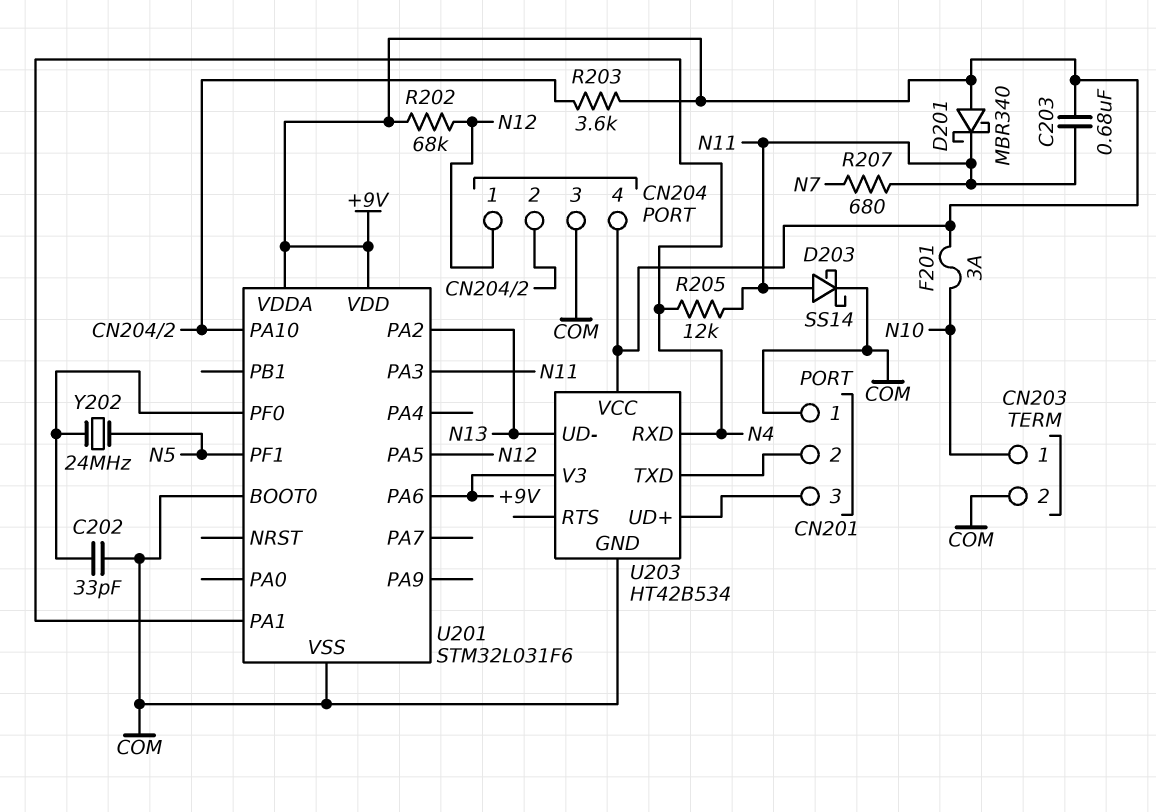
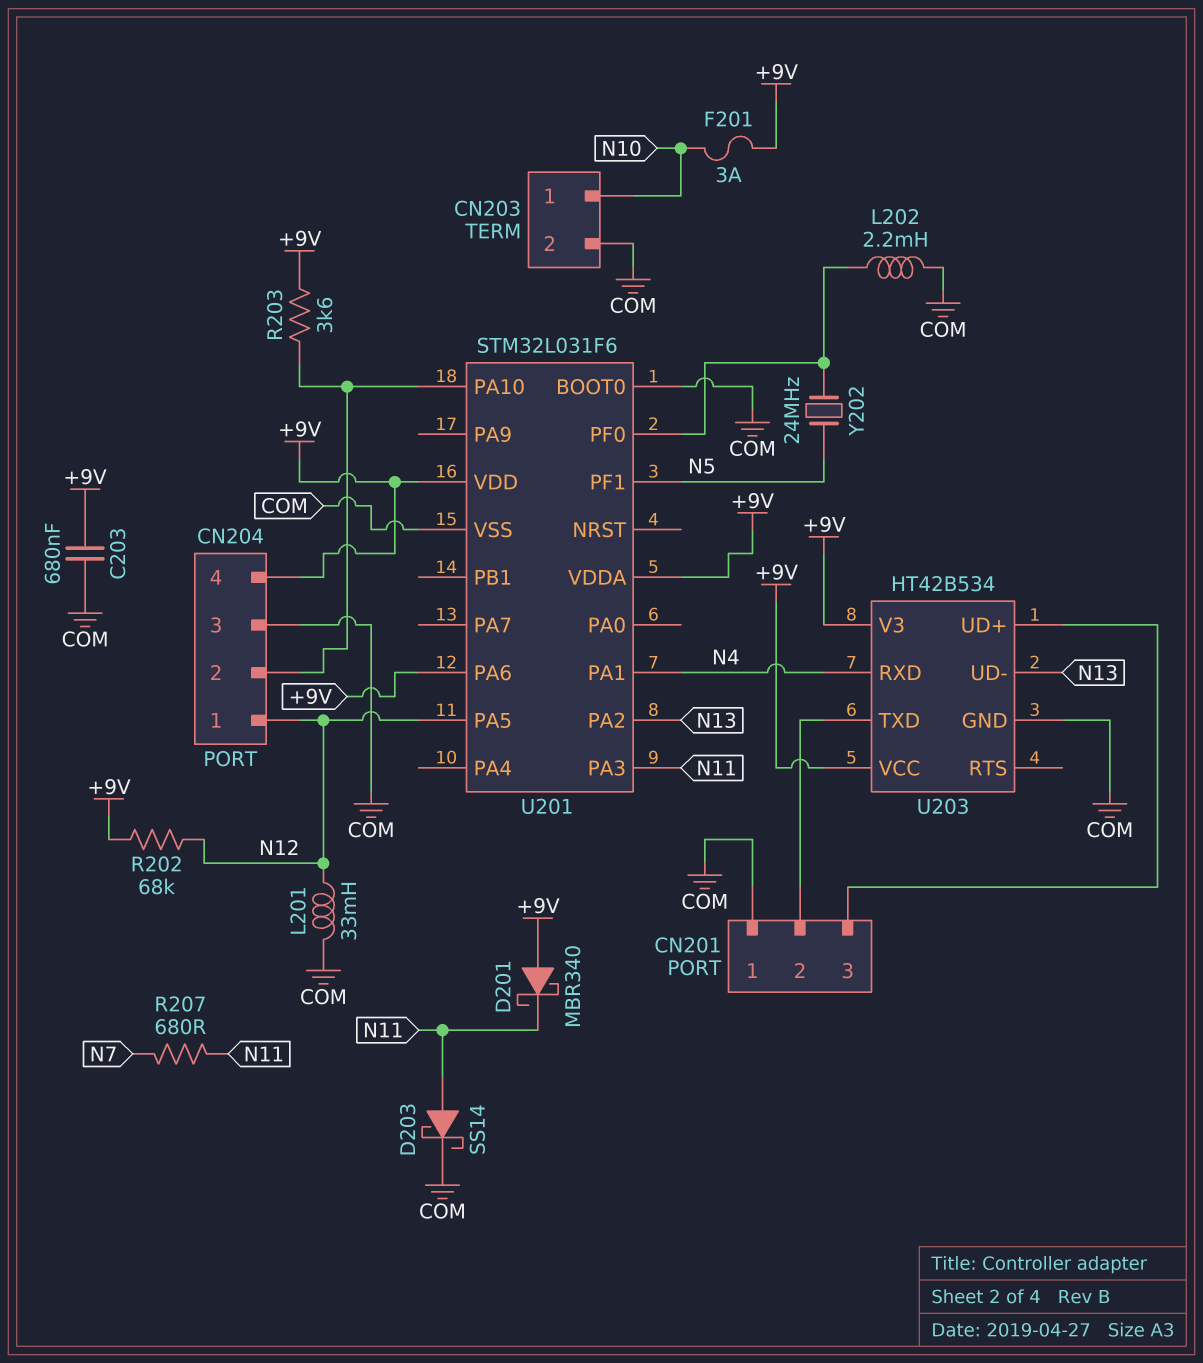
C202: 33pF (COM, U201/PF0) -> none
C203: 680nF (+9V, N11) -> 680nF (+9V, COM)
L201: none -> 33mH (COM, N12)
L202: none -> 2.2mH (COM, U201/PF0)
R205: 12k (N4, N11) -> none

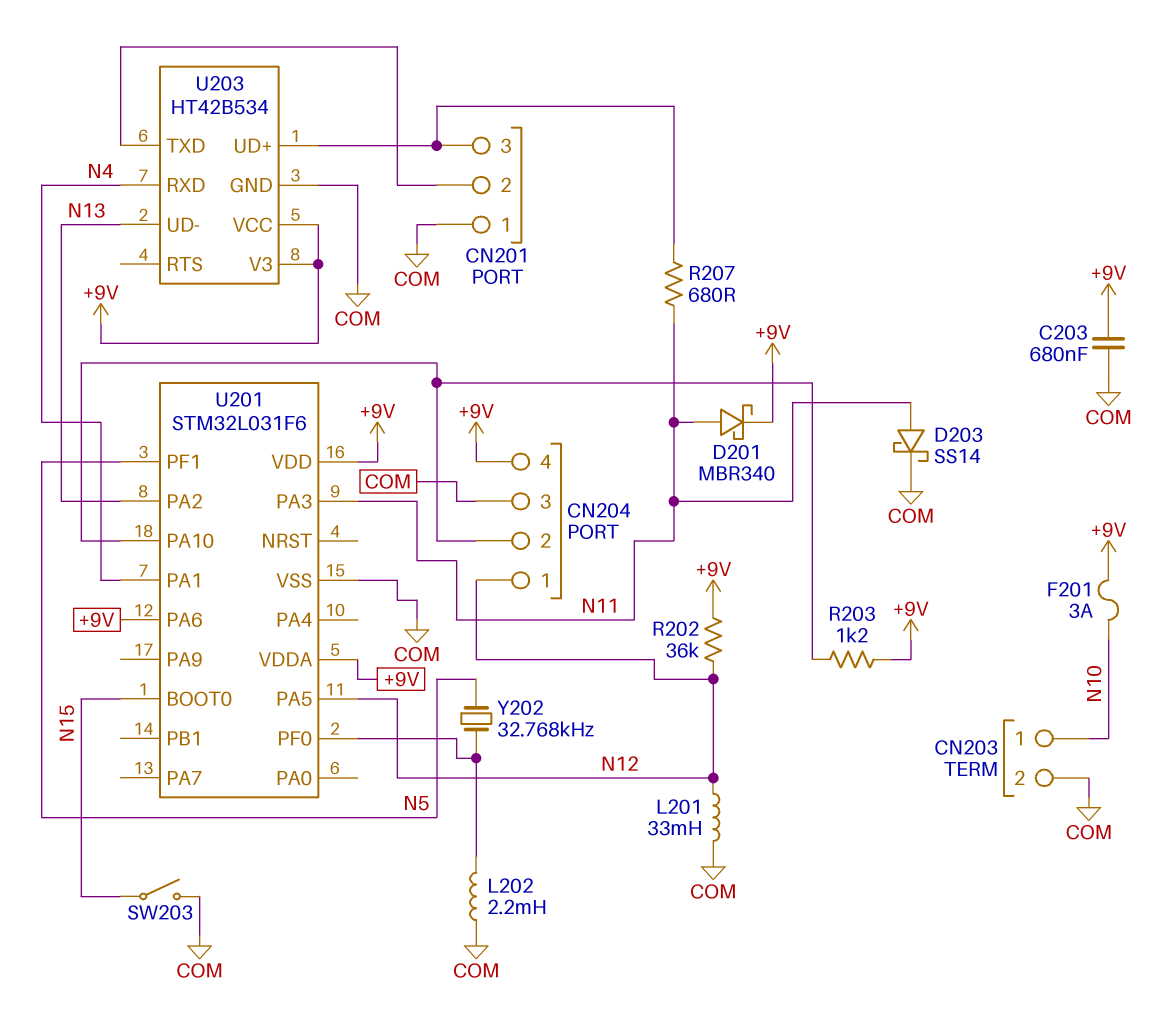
D201: schottky MBR340 (A +9V, K N11) -> schottky MBR340 (A N11, K +9V)
R202: 68k (+9V, N12) -> 36k (+9V, N12)
R203: 3.6k (+9V, CN204/2) -> 1.2k (+9V, CN204/2)
R207: 680 (N7, N11) -> 680 (CN201/3, N11)
SW203: none -> switch (COM, N15)
U201 pin BOOT0: COM -> N15
Y202: 24MHz (N5, U201/PF0) -> 32.768kHz (N5, U201/PF0)

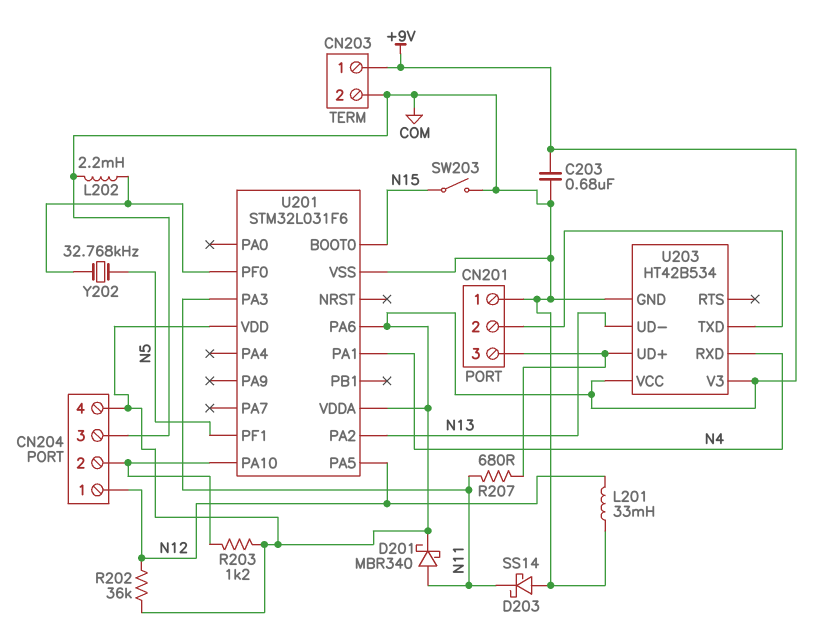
CN203 pin 1: N10 -> +9V
D203: schottky SS14 (A N11, K COM) -> schottky SS14 (A COM, K N11)
F201: 3A (+9V, N10) -> none

